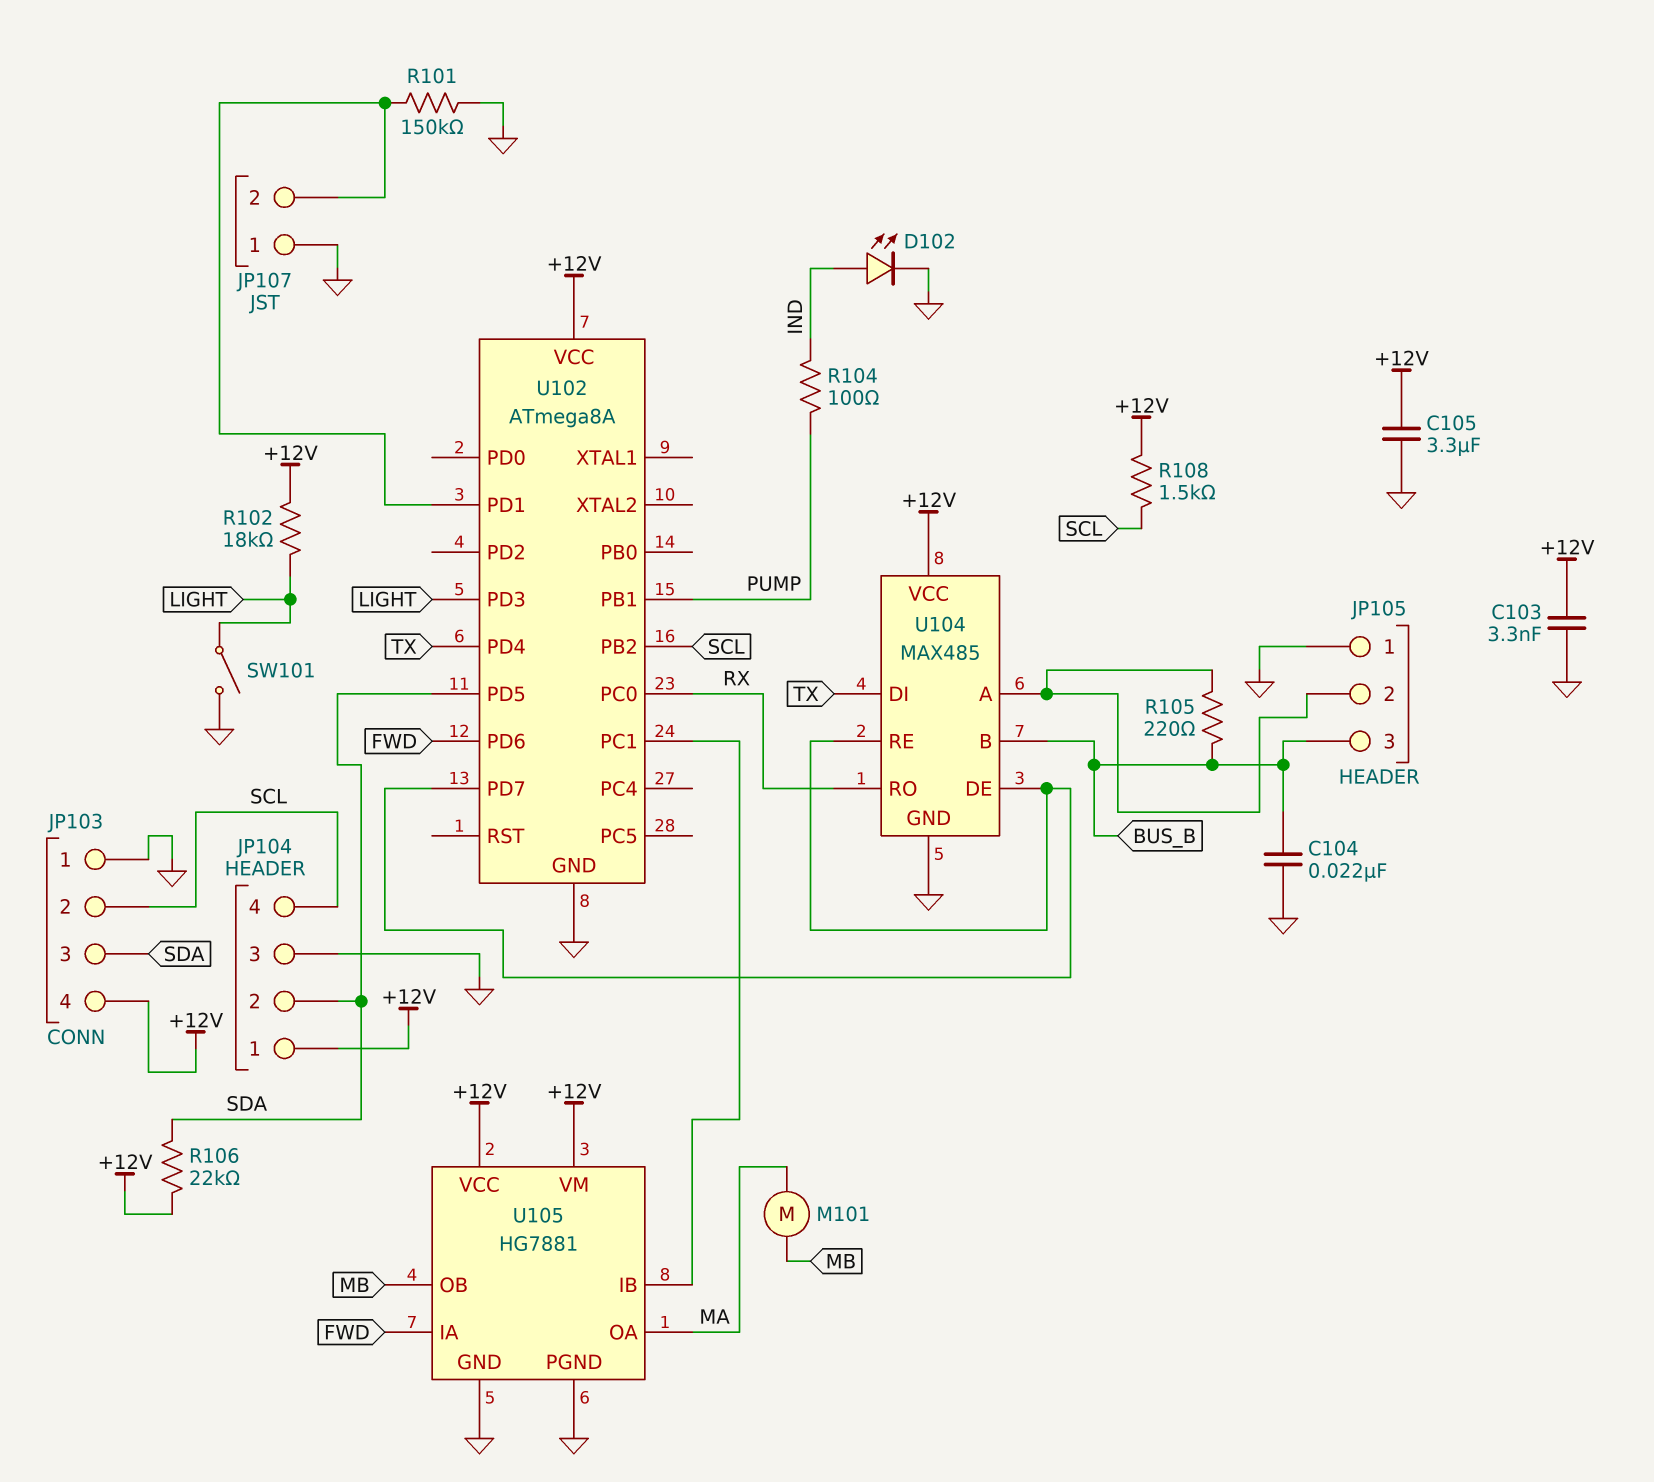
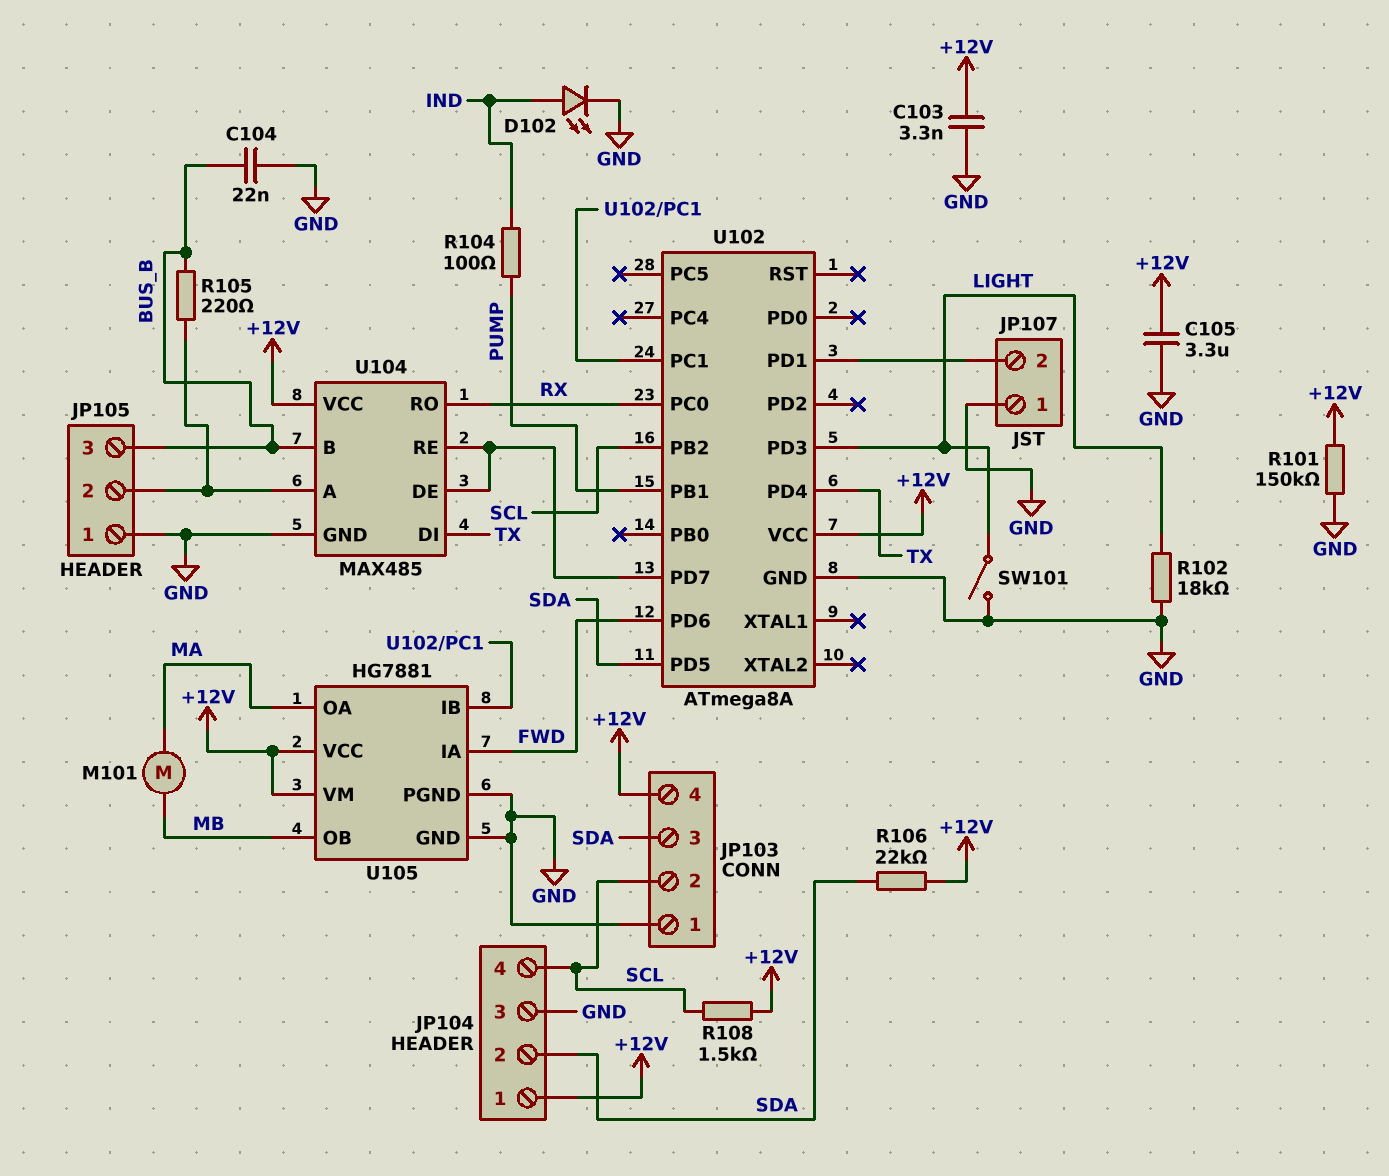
R101: 150k (GND, JP107/2) -> 150k (+12V, GND)
R102: 18k (+12V, LIGHT) -> 18k (GND, LIGHT)

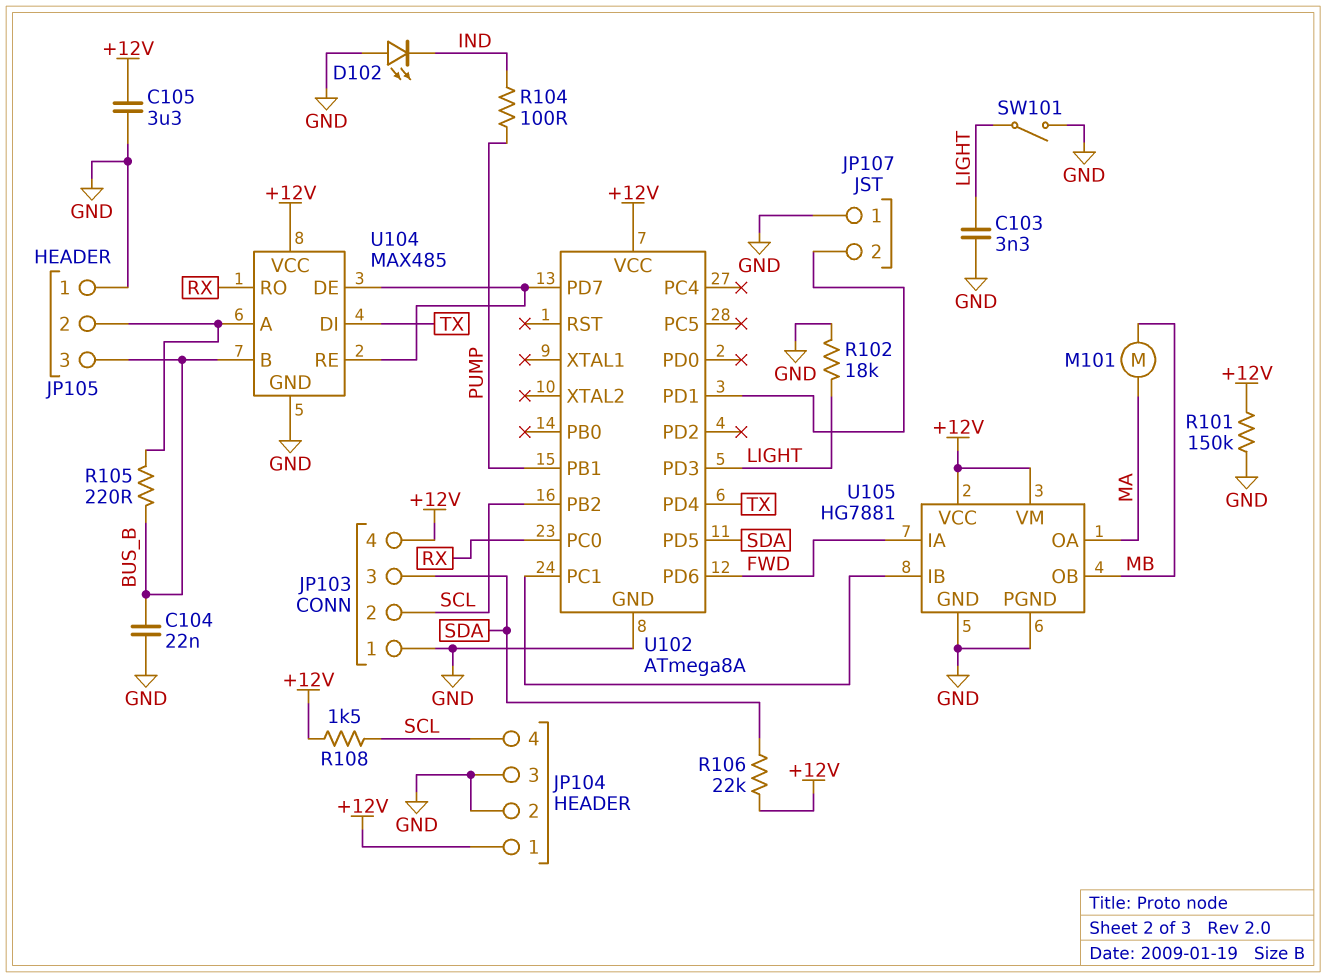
C103: 3.3nF (+12V, GND) -> 3.3nF (GND, LIGHT)
D102: LED (A IND, K GND) -> LED (A GND, K IND)
JP104 pin 2: SDA -> GND

